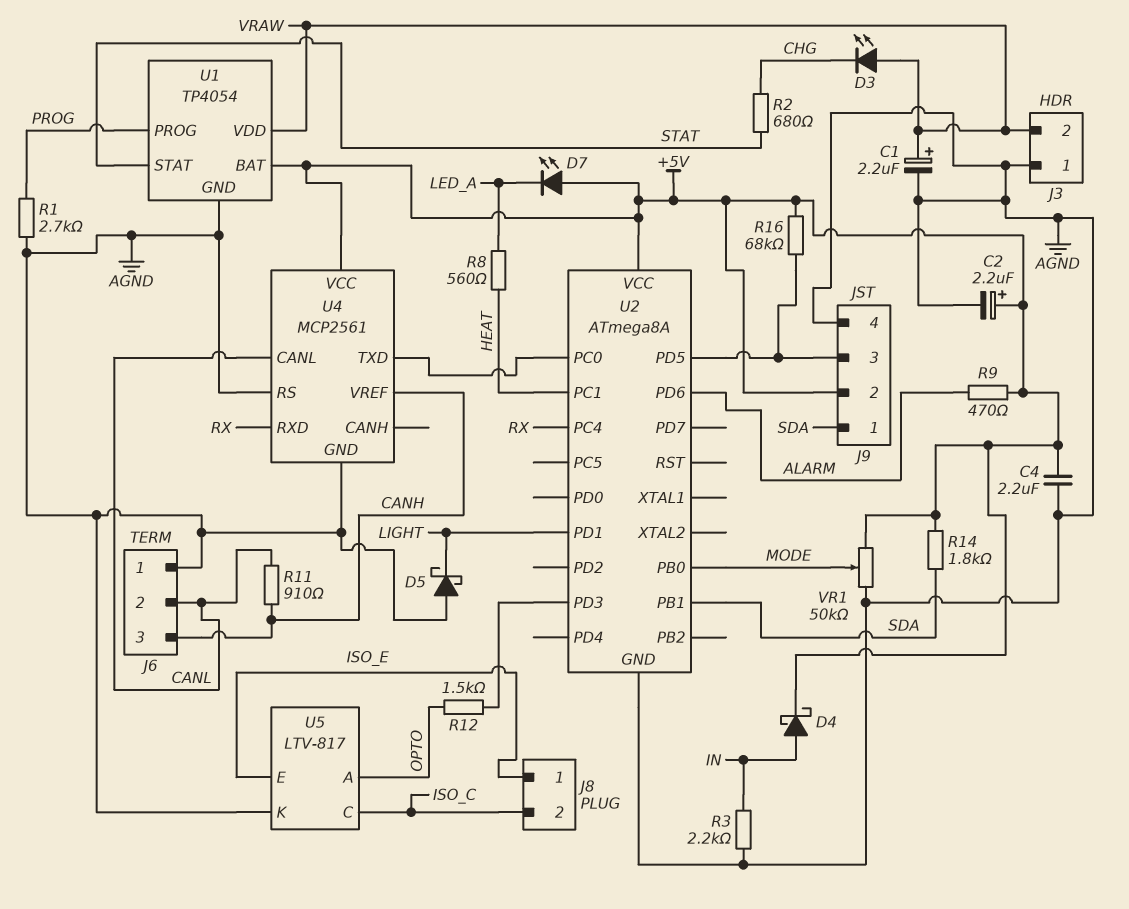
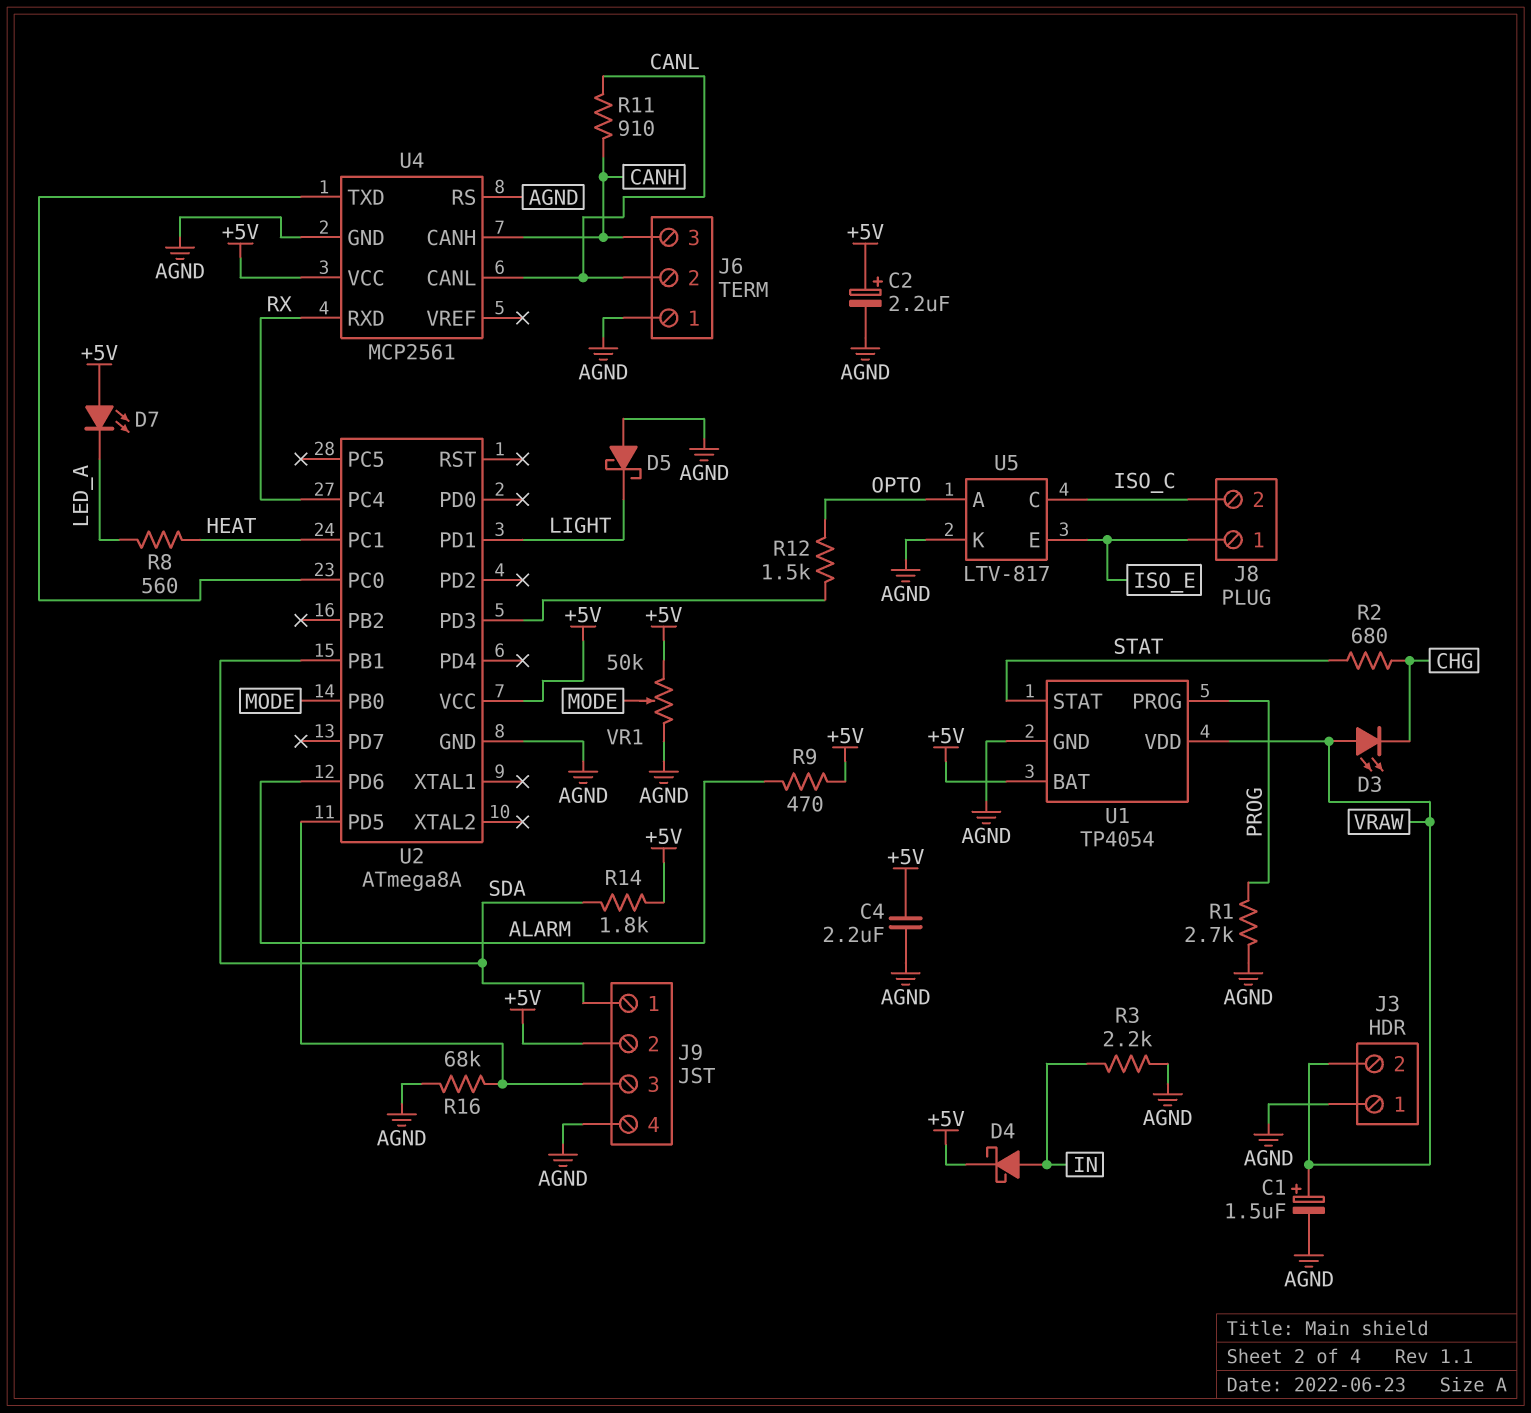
C1: 2.2uF (plus VRAW, minus AGND) -> 1.5uF (plus VRAW, minus AGND)
R16: 68k (+5V, J9/3) -> 68k (AGND, J9/3)
U4 pin CANH: none -> CANH
U4 pin VREF: CANH -> none

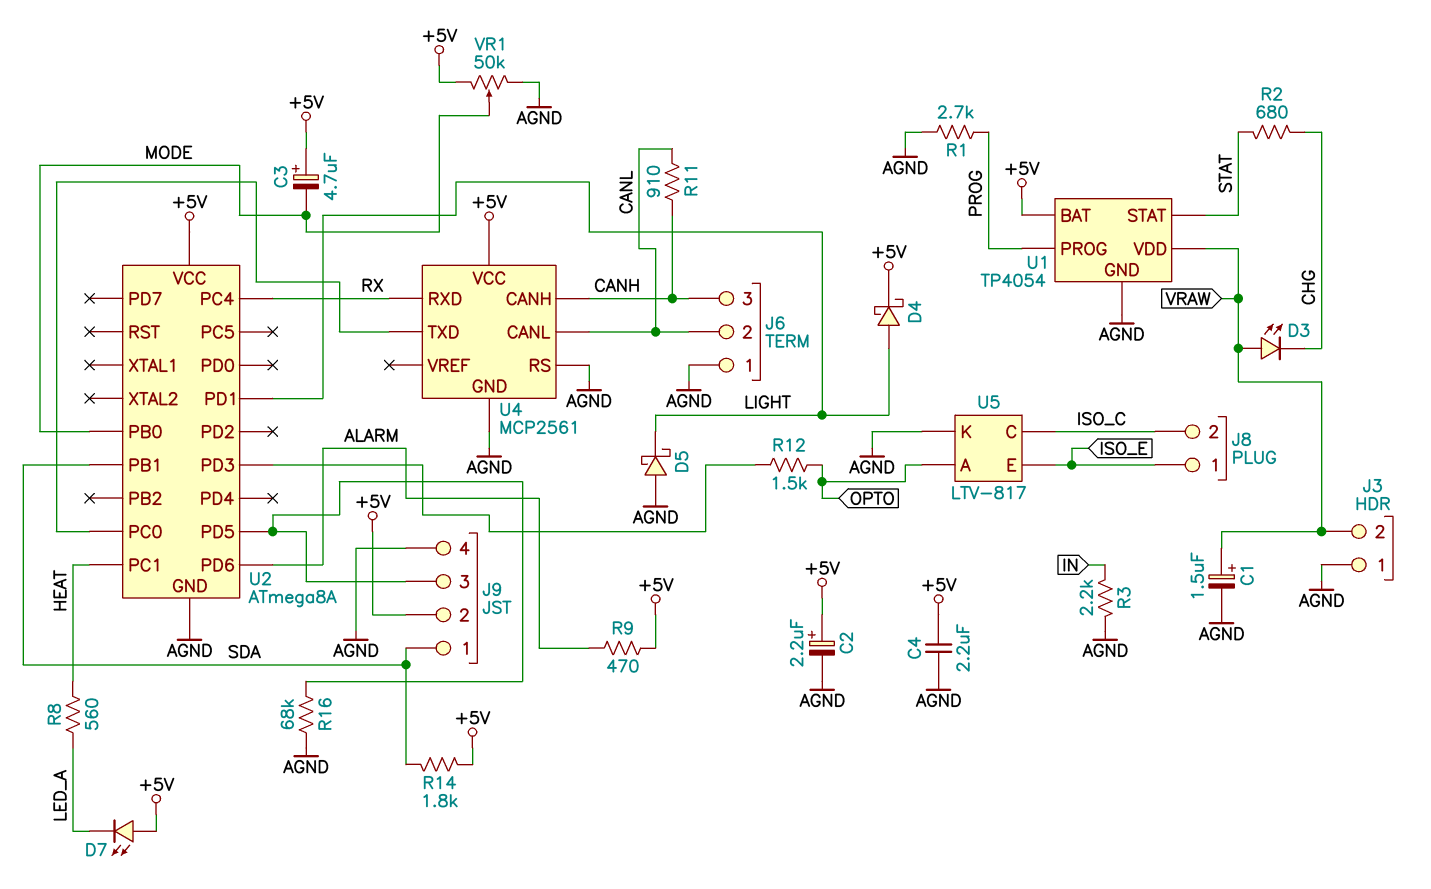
C3: none -> 4.7uF (plus +5V, minus MODE)
D4: schottky (A IN, K +5V) -> schottky (A LIGHT, K +5V)

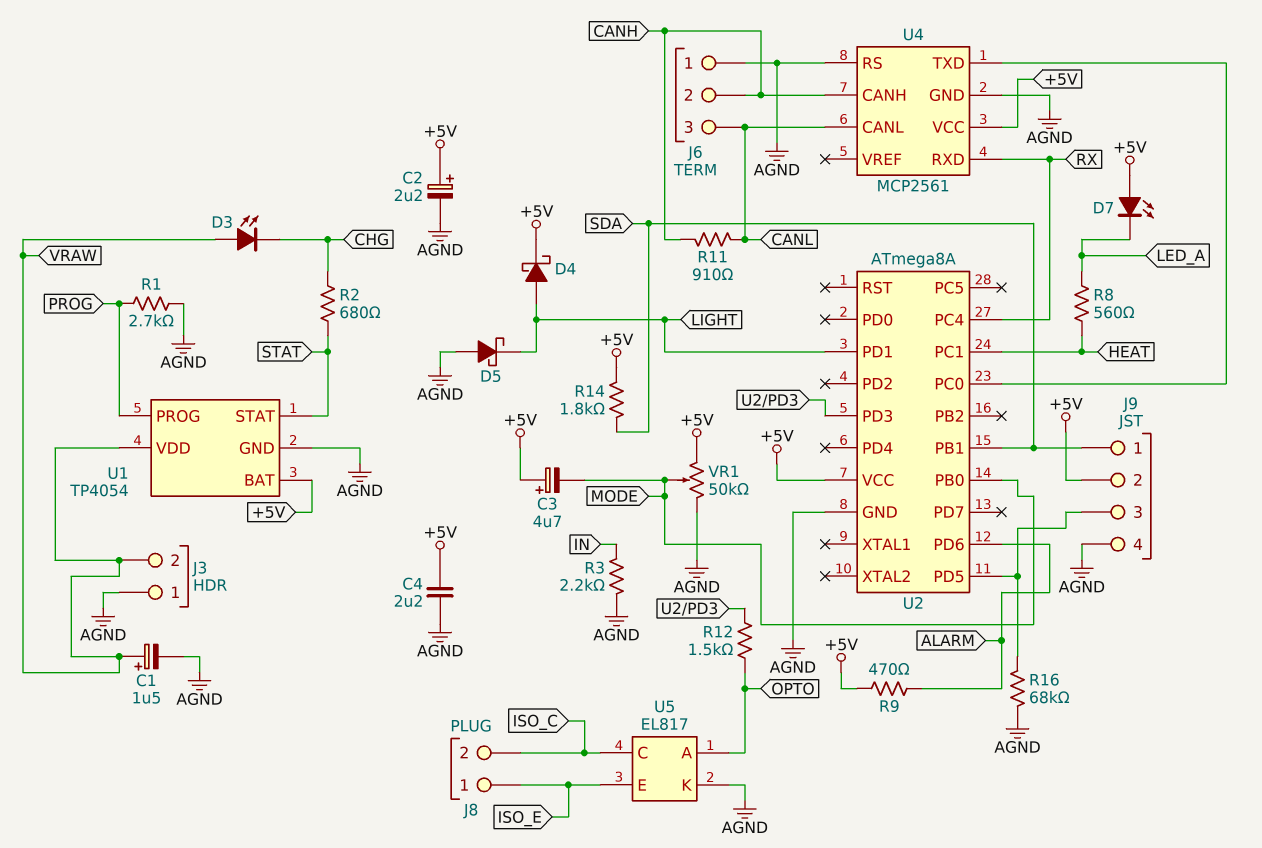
J6 pin 2: CANL -> CANH
J6 pin 3: CANH -> CANL
U5: LTV-817 -> EL817

